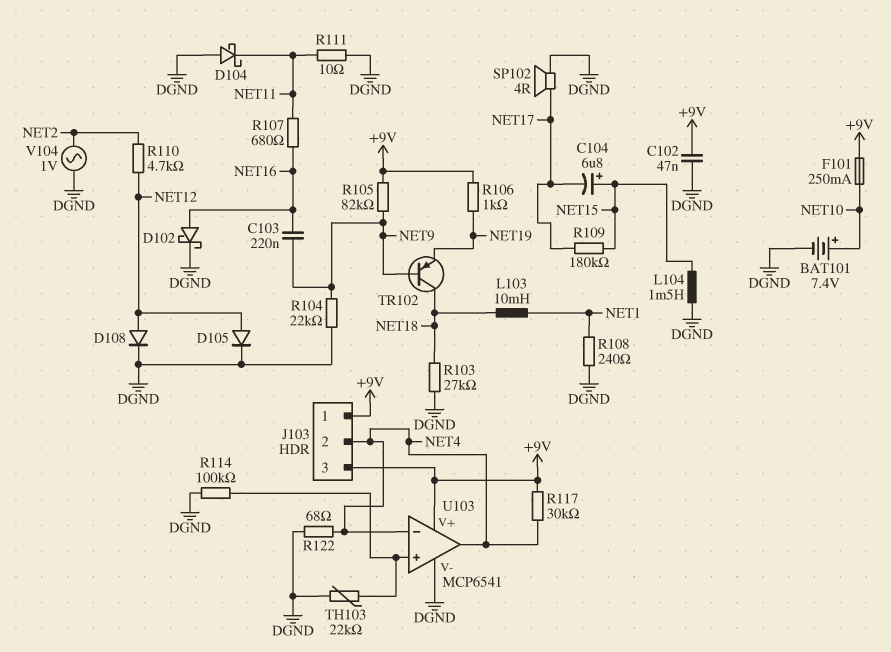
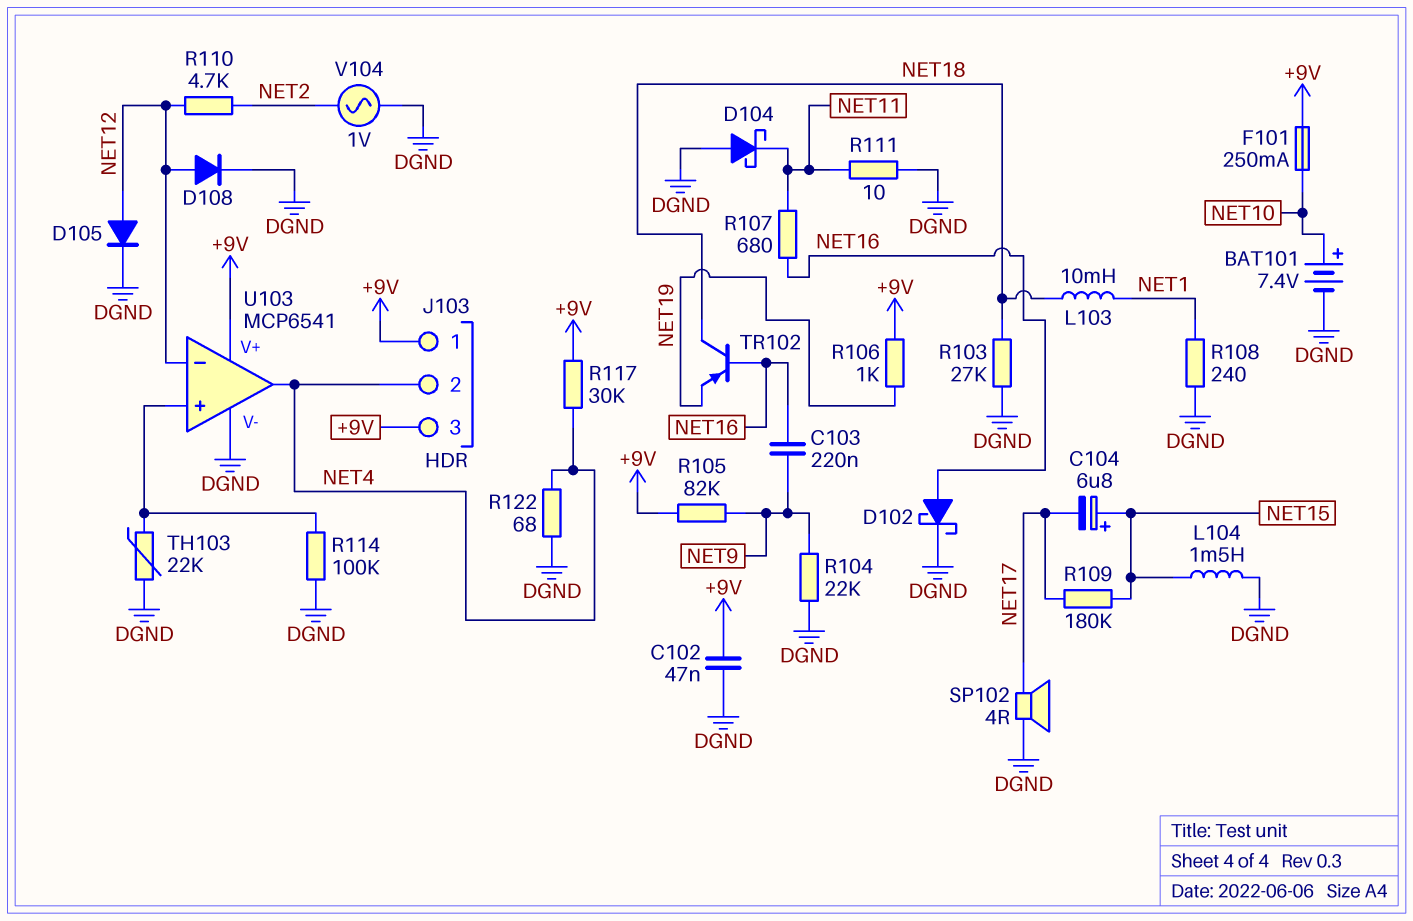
TR102: PNP (B NET9, C NET18, E NET19) -> PNP (B NET16, C NET18, E NET19)
U103 pin in-: NET4 -> NET12

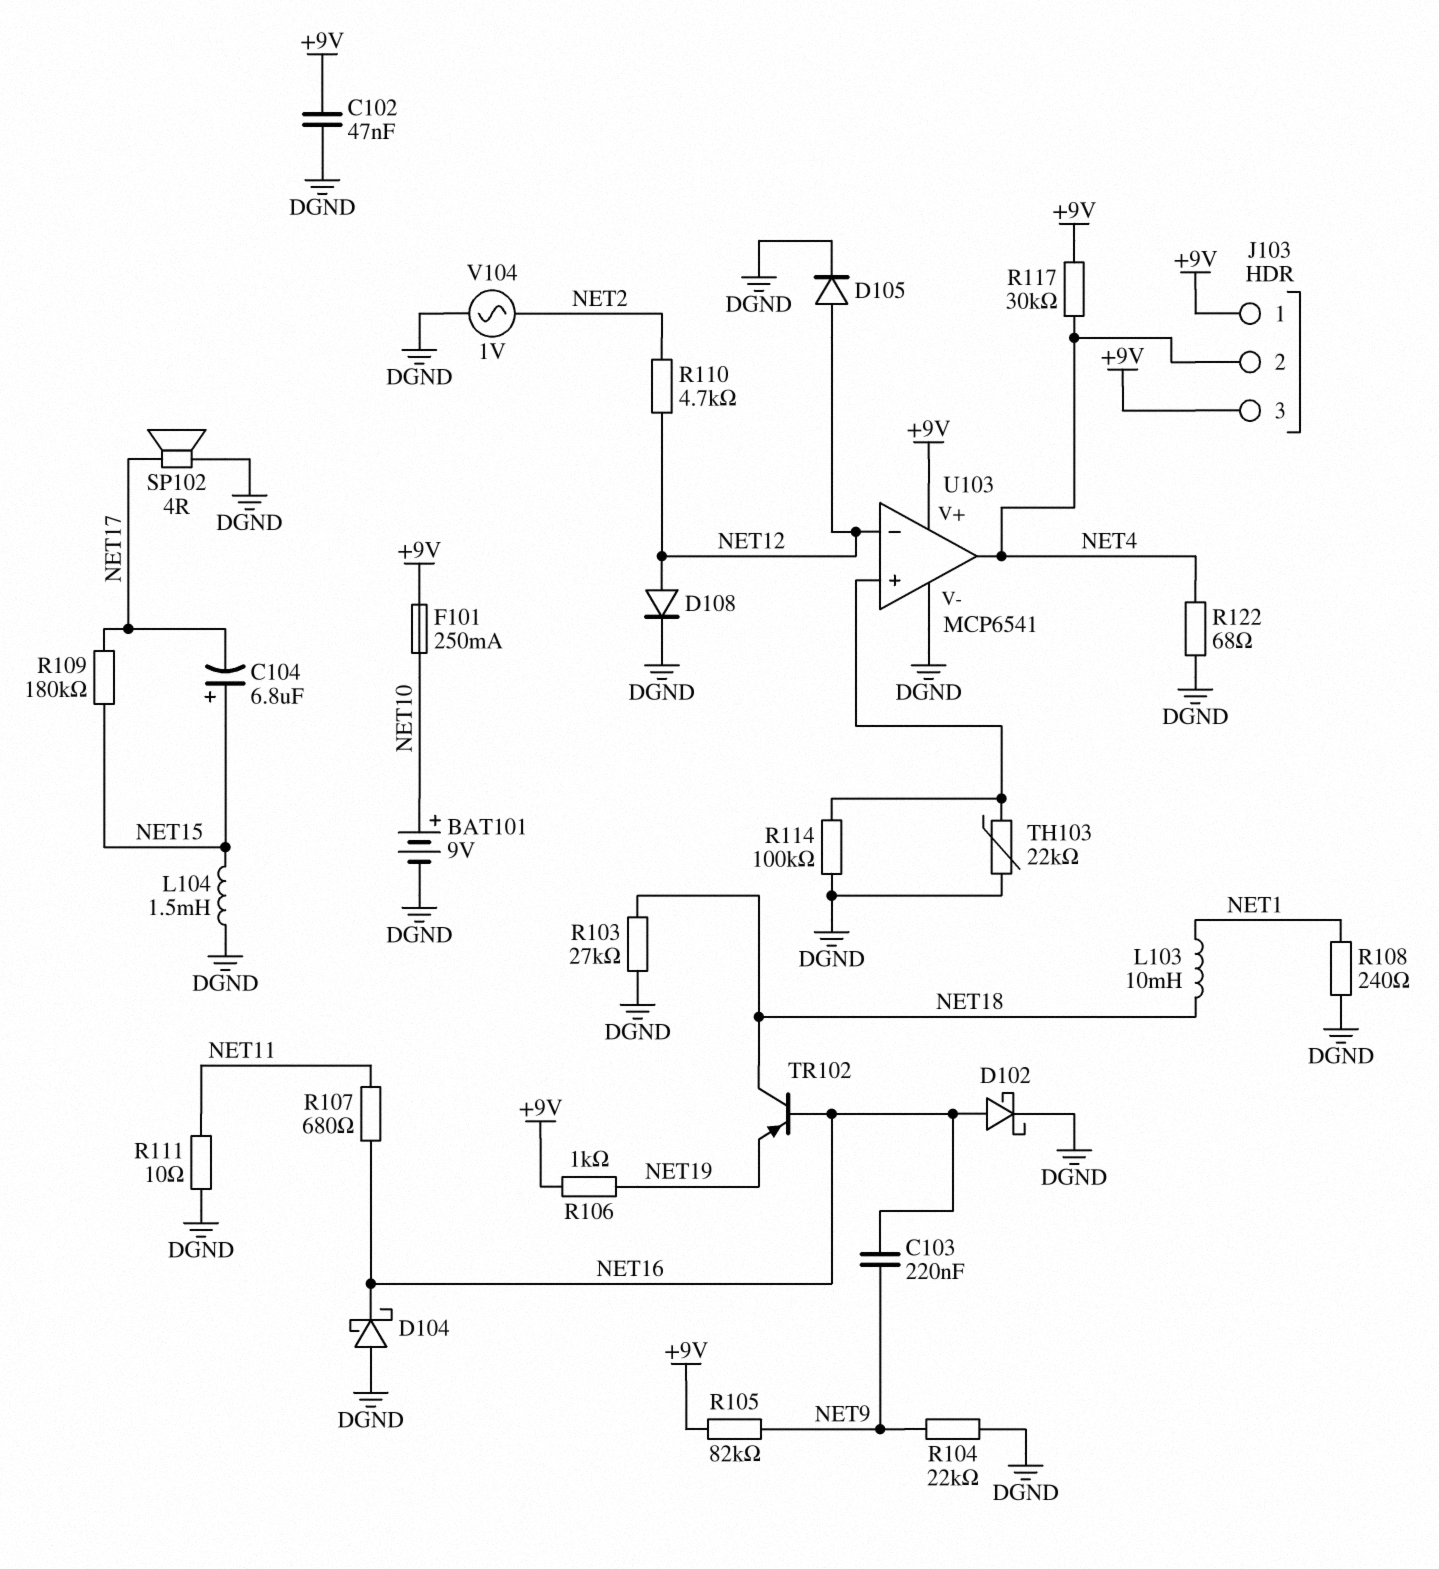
BAT101: 7.4V (plus NET10, minus DGND) -> 9V (plus NET10, minus DGND)
D104: schottky (A DGND, K NET11) -> schottky (A DGND, K NET16)

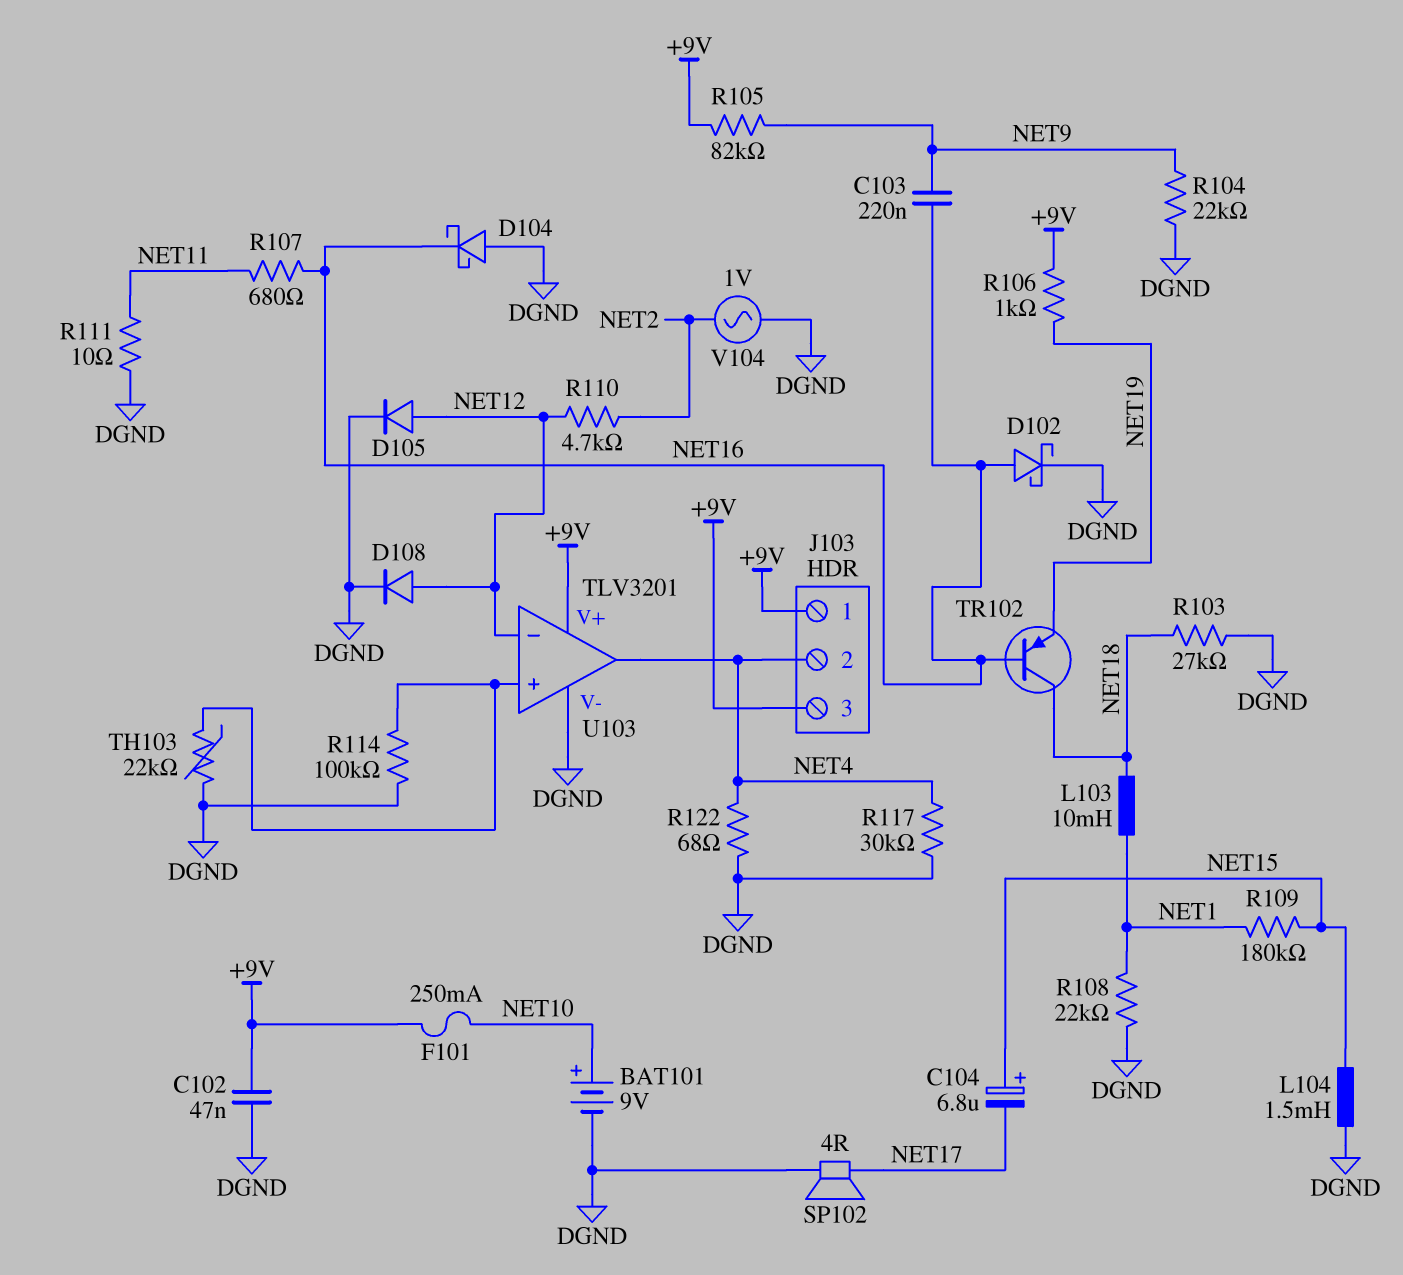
R108: 240 (DGND, NET1) -> 22k (DGND, NET1)
R109: 180k (NET15, NET17) -> 180k (NET1, NET15)
R117: 30k (+9V, NET4) -> 30k (DGND, NET4)
U103: MCP6541 -> TLV3201

